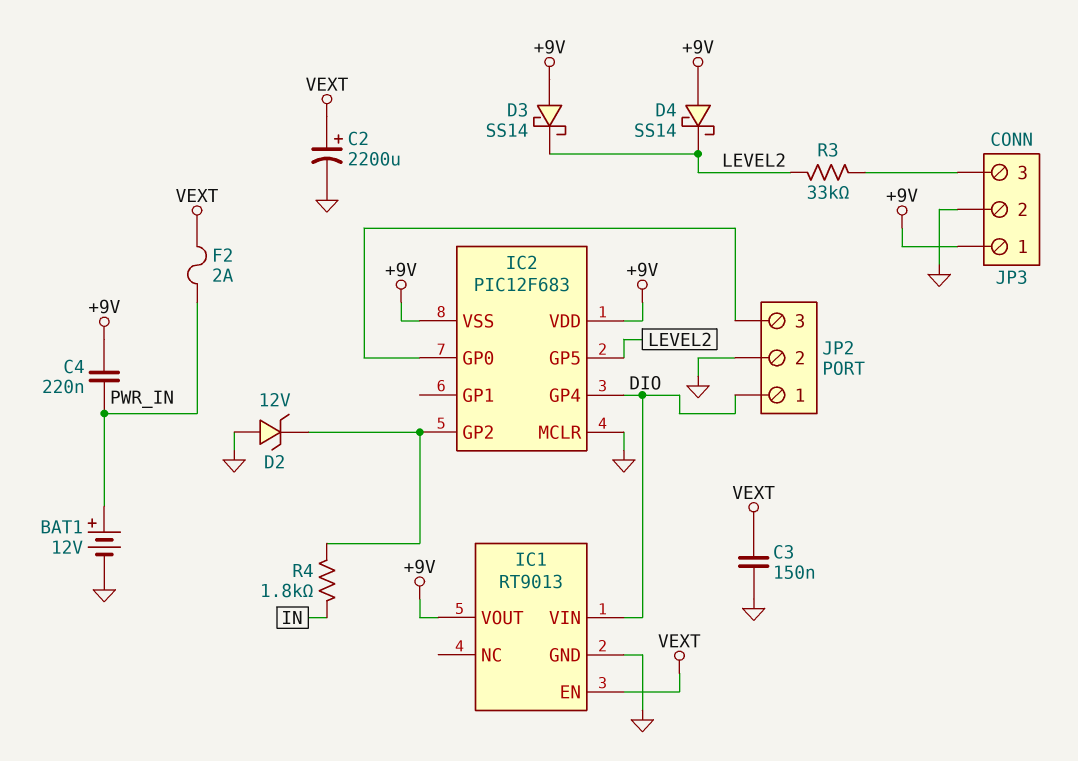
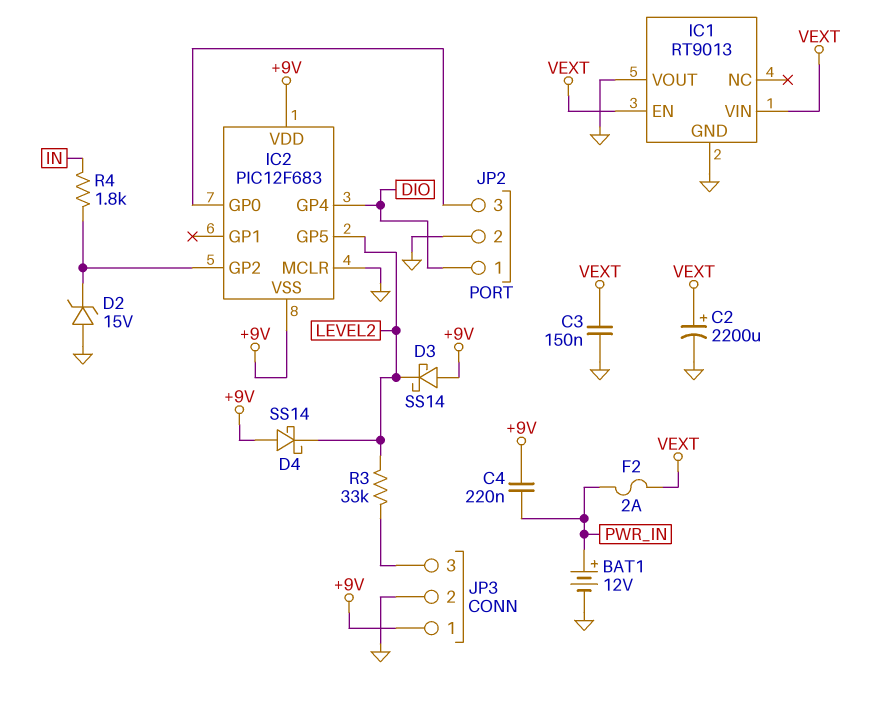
D2: zener 12V (A GND, K IC2/GP2) -> zener 15V (A GND, K IC2/GP2)
IC1 pin VIN: DIO -> VEXT
IC1 pin VOUT: +9V -> GND

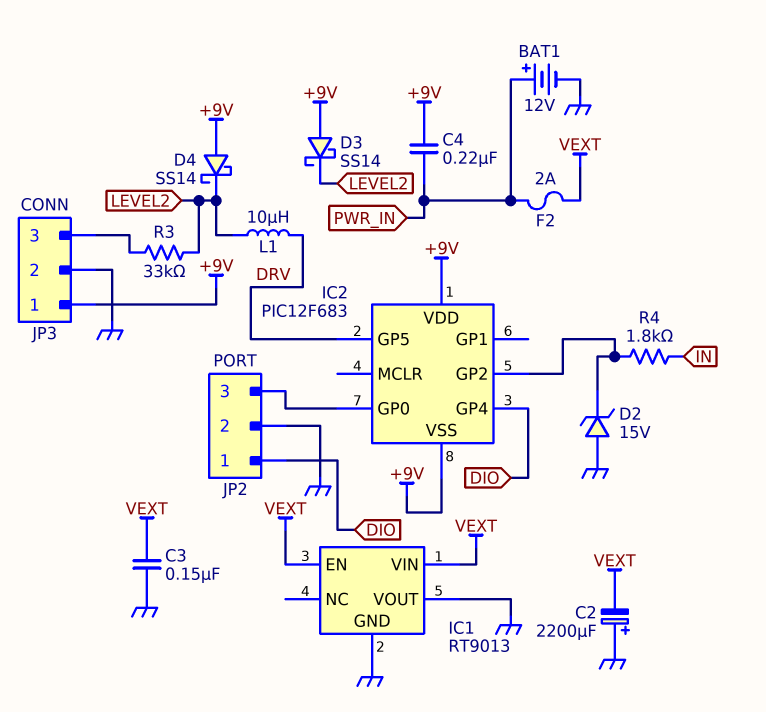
C2: 2200uF (plus VEXT, minus GND) -> 2200uF (plus GND, minus VEXT)
IC2 pin GP5: LEVEL2 -> DRV
IC2 pin MCLR: GND -> none
L1: none -> 10uH (DRV, LEVEL2)

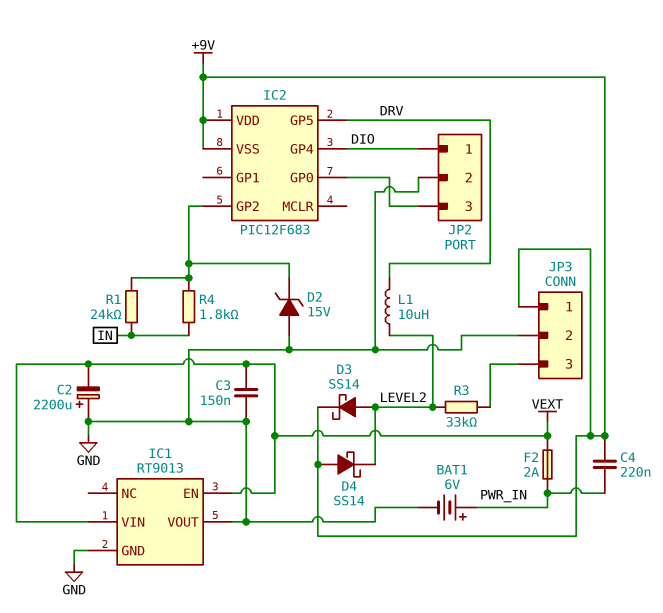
BAT1: 12V (plus PWR_IN, minus GND) -> 6V (plus PWR_IN, minus GND)
D3: schottky SS14 (A +9V, K LEVEL2) -> schottky SS14 (A LEVEL2, K +9V)
R1: none -> 24k (IC2/GP2, IN)

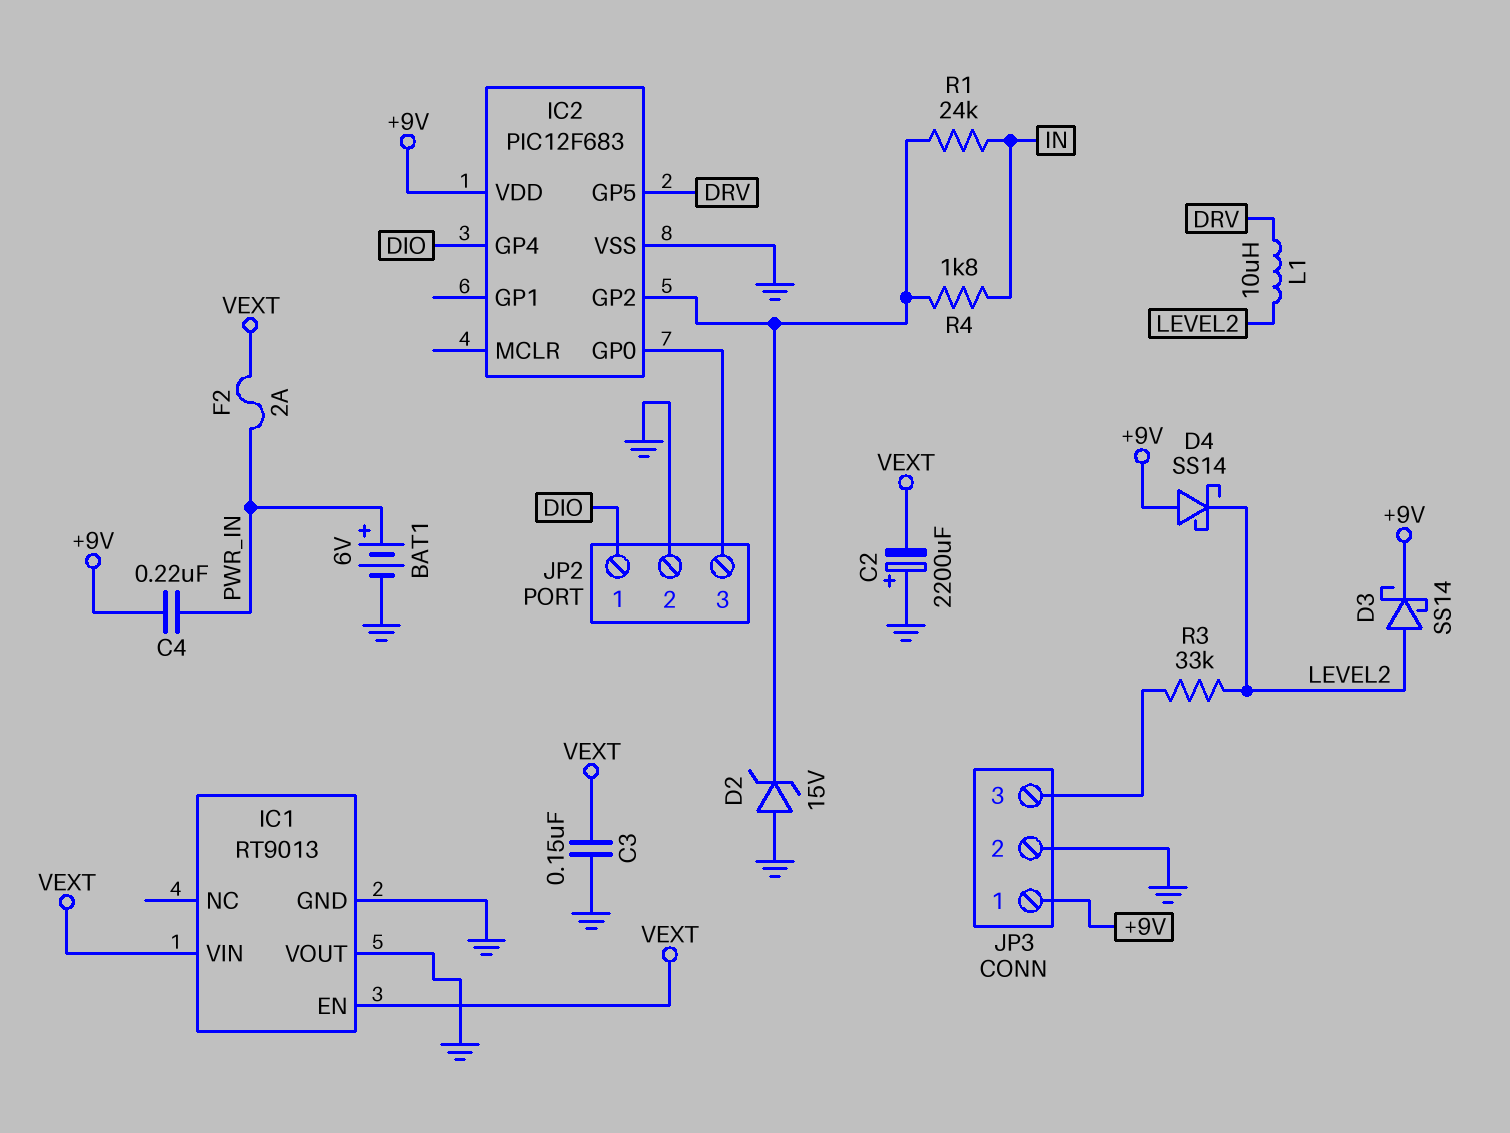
IC2 pin VSS: +9V -> GND

